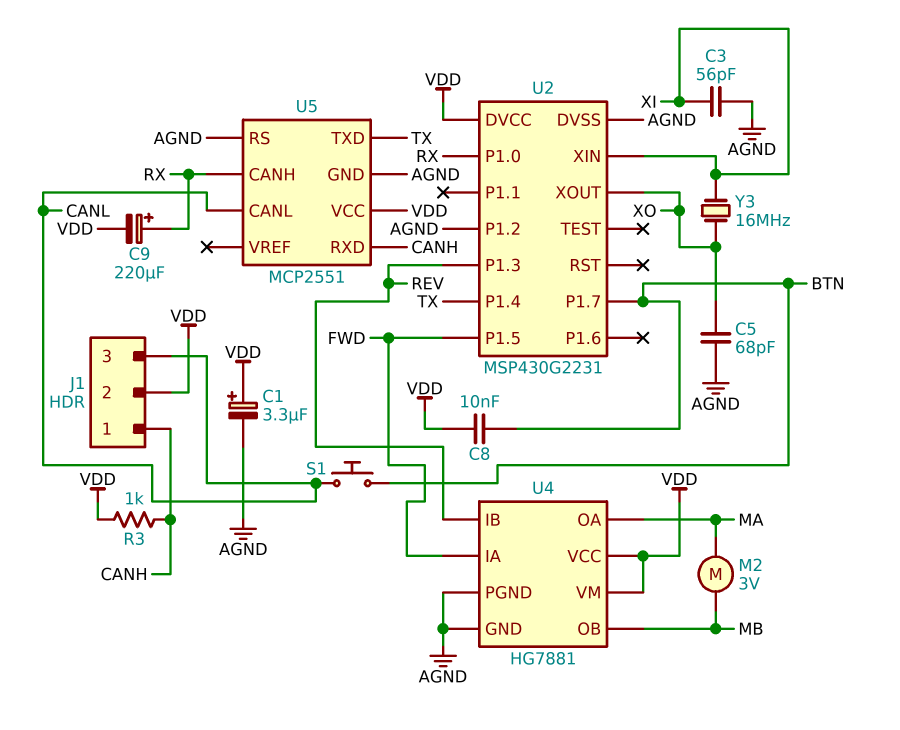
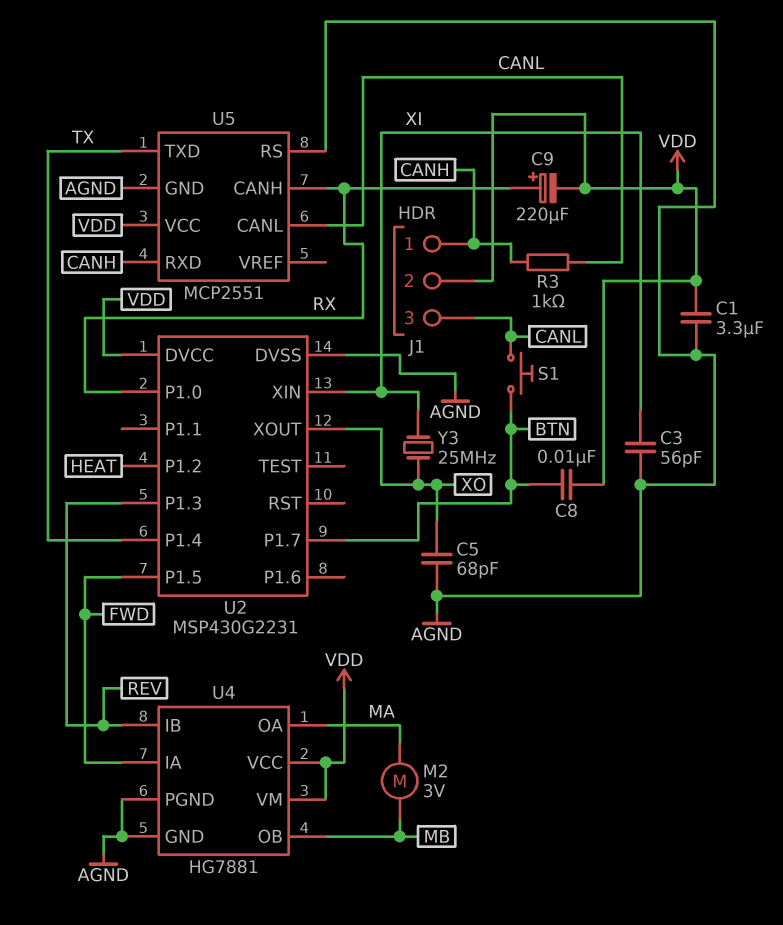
C1: 3.3uF (plus VDD, minus AGND) -> 3.3uF (AGND, VDD)
R3: 1k (CANH, VDD) -> 1k (CANH, CANL)
U2 pin P1.2: AGND -> HEAT
Y3: 16MHz (XI, XO) -> 25MHz (XI, XO)

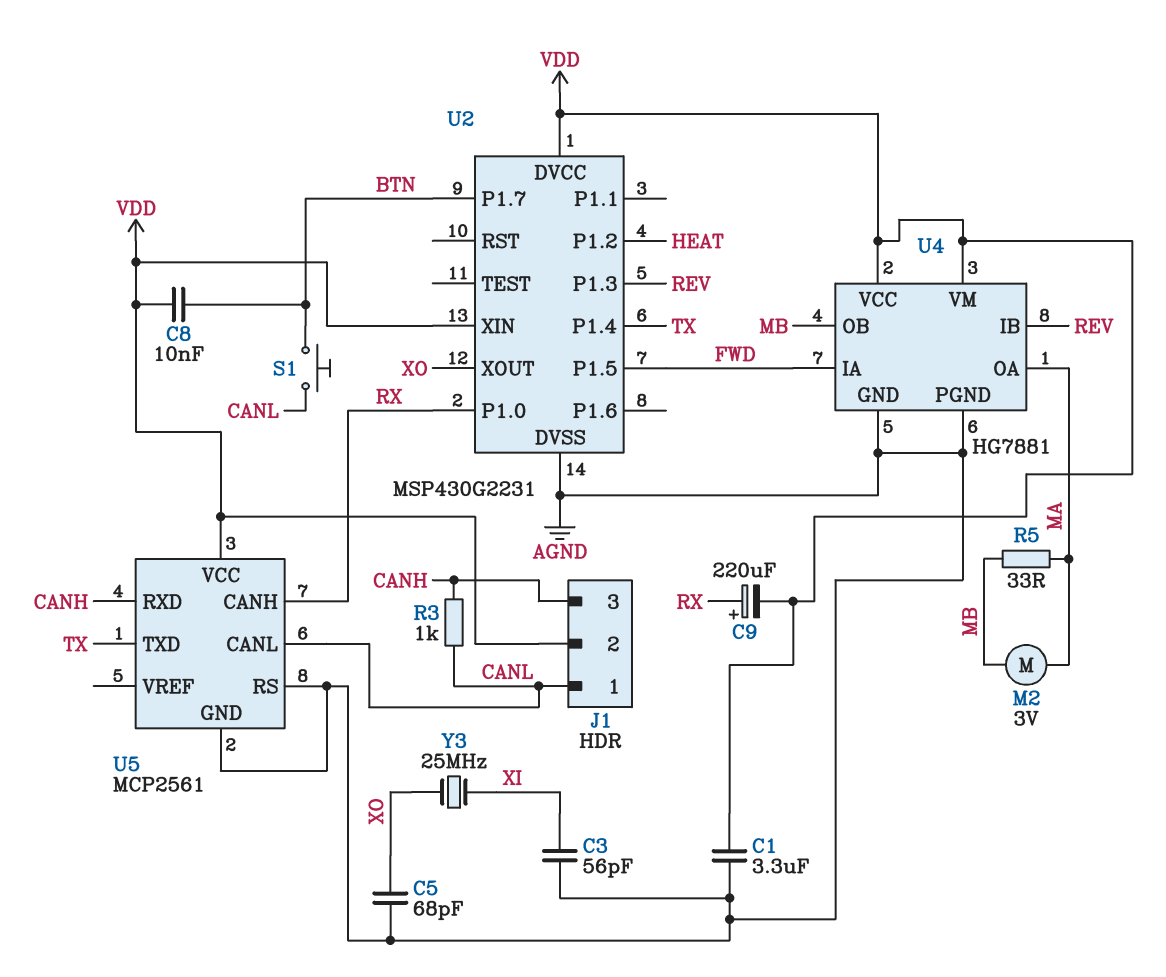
J1 pin 1: CANH -> CANL
J1 pin 3: CANL -> CANH
R5: none -> 33 (MA, MB)
U2 pin XIN: XI -> VDD
U5: MCP2551 -> MCP2561

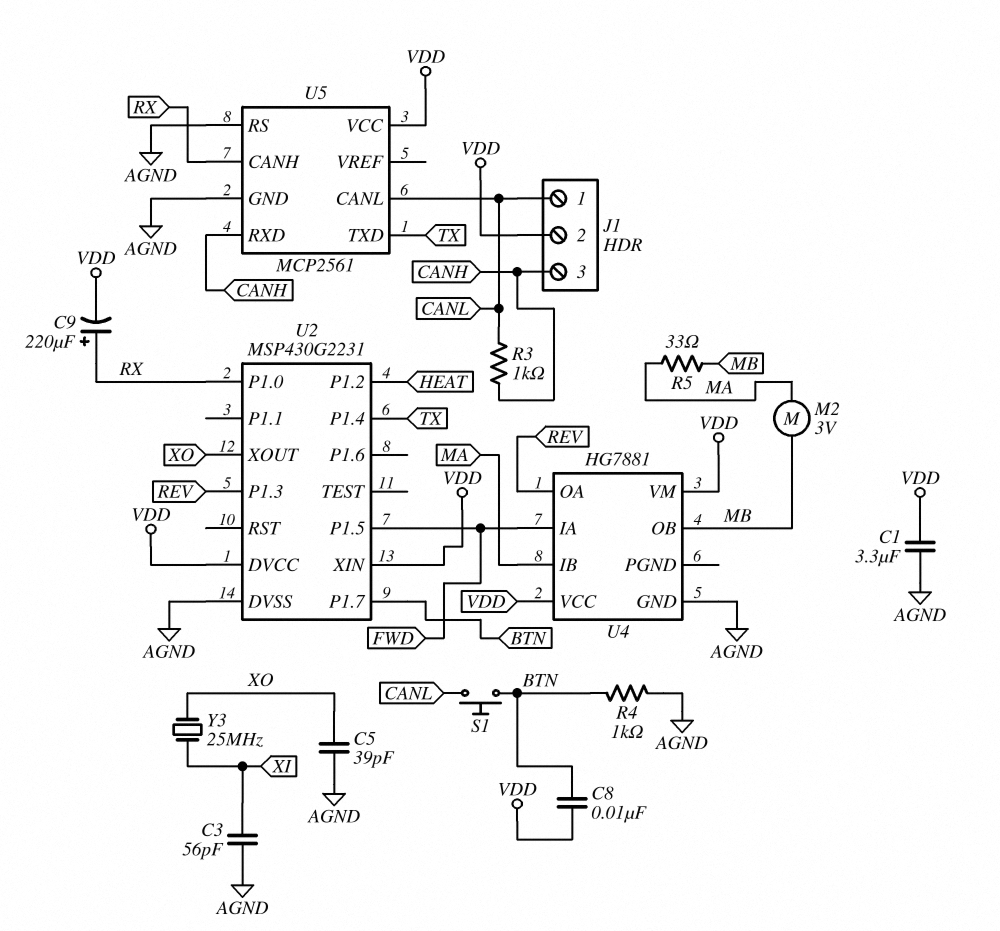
C5: 68pF (AGND, XO) -> 39pF (AGND, XO)
R4: none -> 1k (AGND, BTN)
U4 pin IB: REV -> MA
U4 pin OA: MA -> REV
U4 pin PGND: AGND -> none

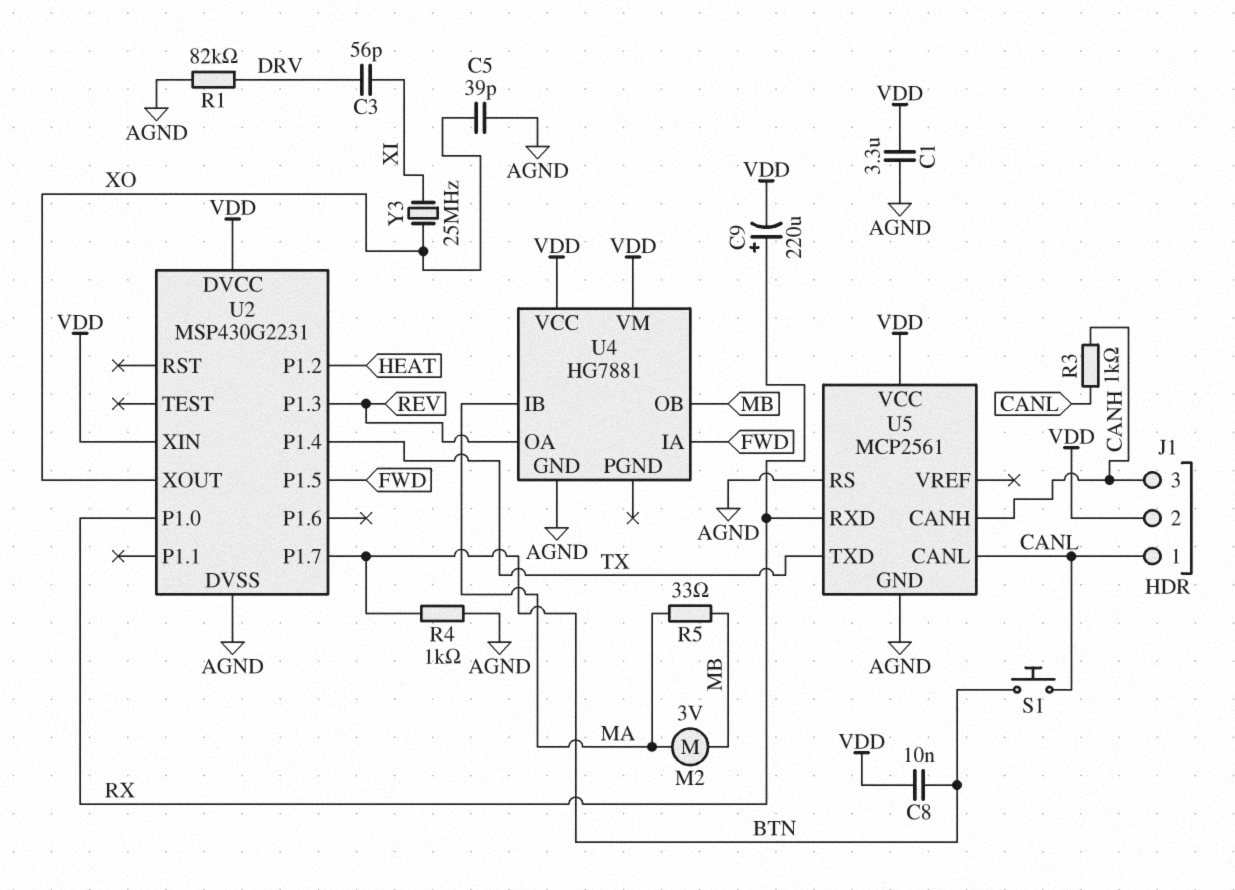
C3: 56pF (AGND, XI) -> 56pF (DRV, XI)
R1: none -> 82k (AGND, DRV)
U5 pin CANH: RX -> CANH
U5 pin RXD: CANH -> RX

